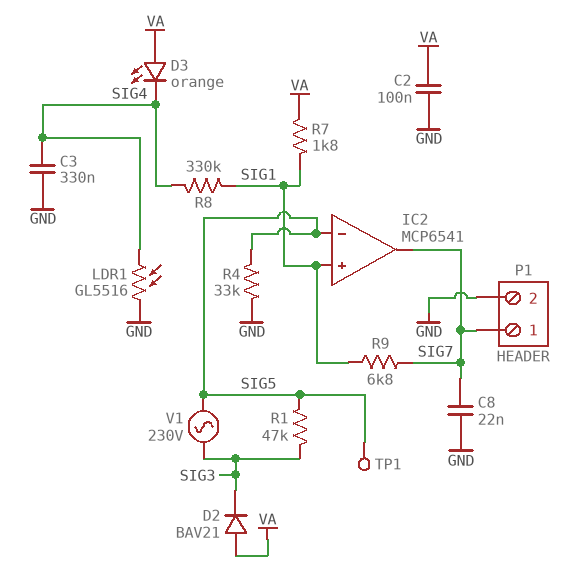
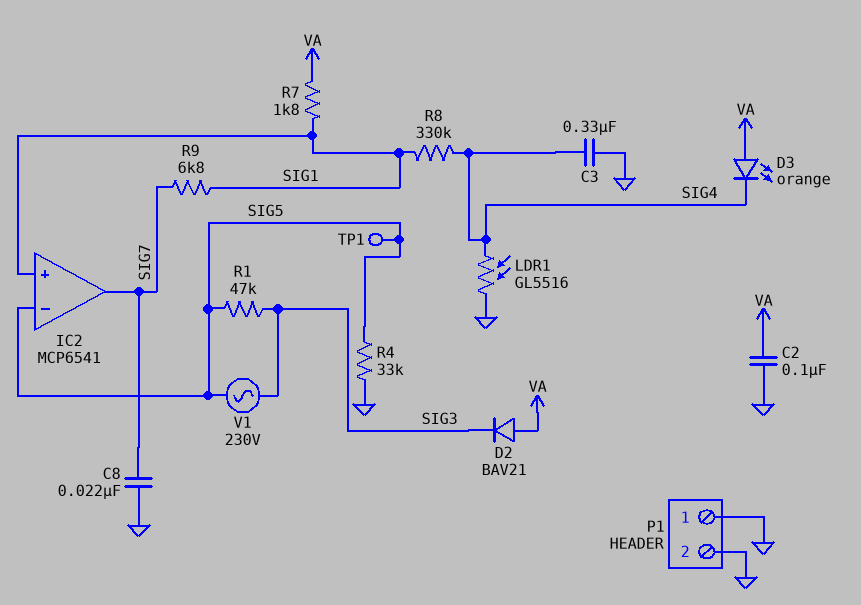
P1 pin 1: SIG7 -> GND

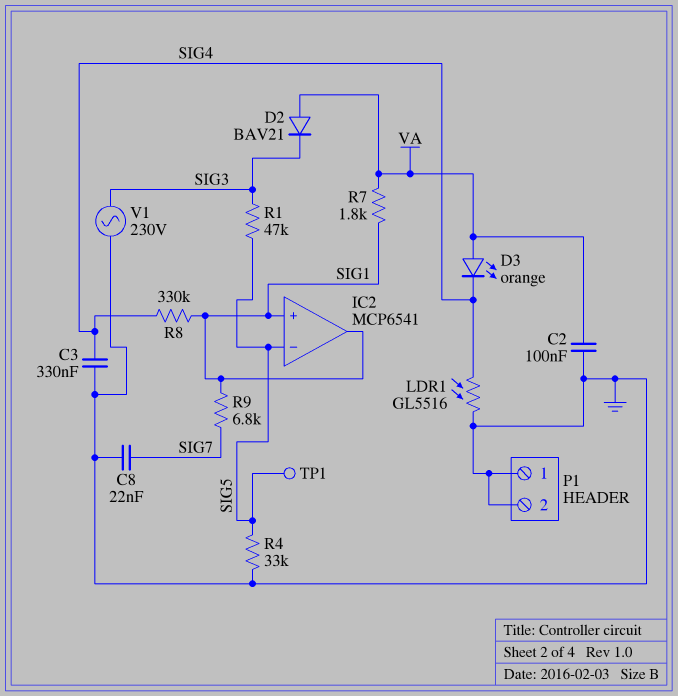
IC2 pin out: SIG7 -> SIG1
V1: AC 230V (SIG3, SIG5) -> AC 230V (GND, SIG3)

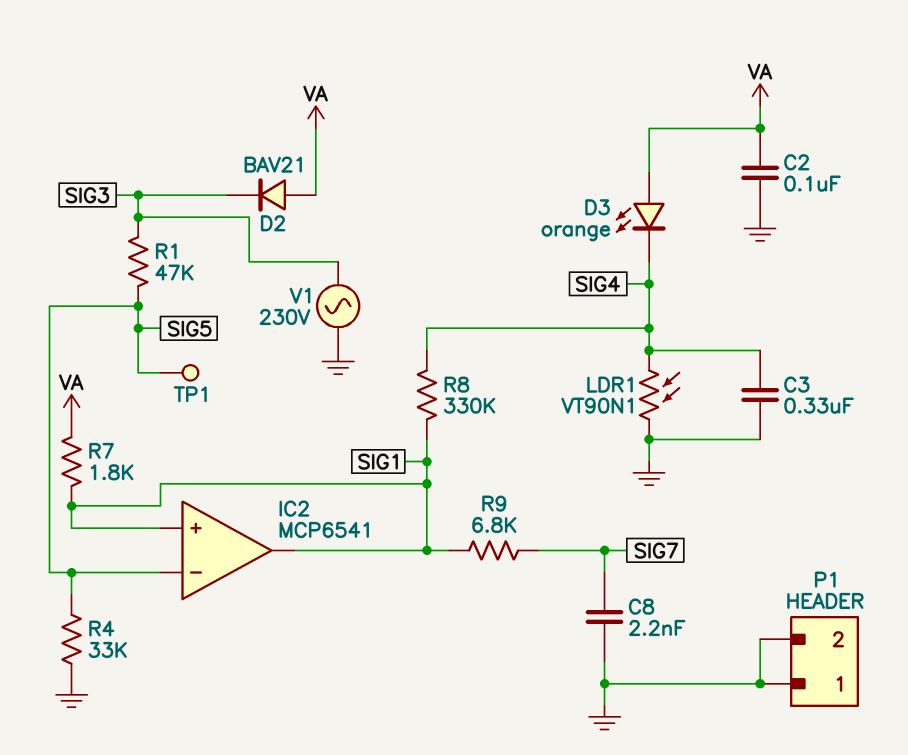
C8: 22nF (GND, SIG7) -> 2.2nF (GND, SIG7)
LDR1: GL5516 (GND, SIG4) -> VT90N1 (GND, SIG4)

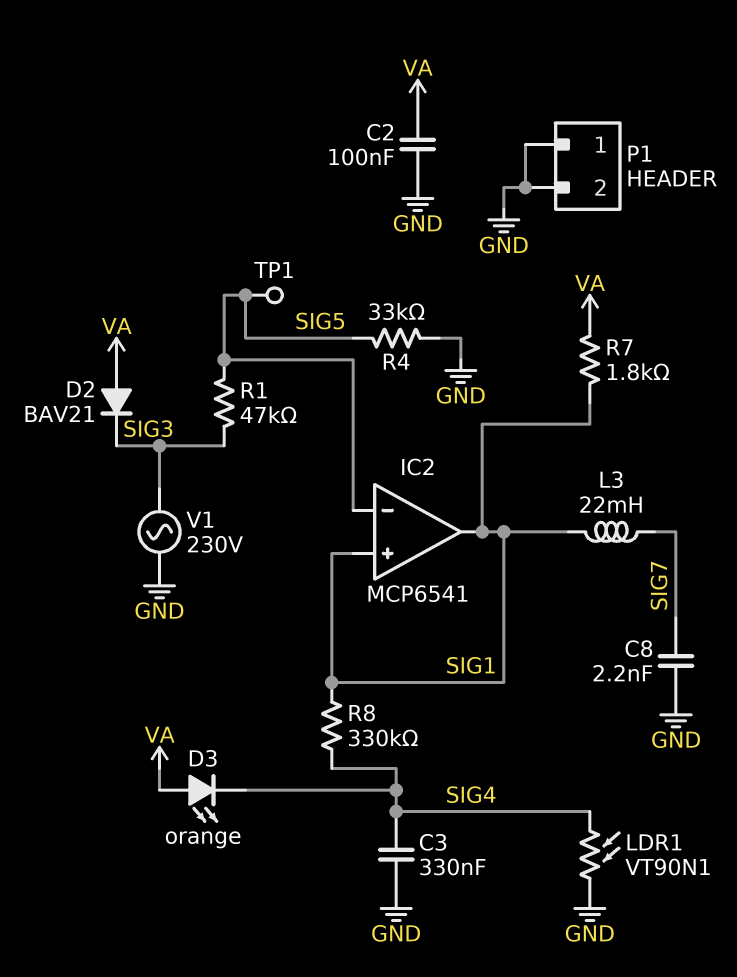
L3: none -> 22mH (SIG1, SIG7)
R9: 6.8k (SIG1, SIG7) -> none

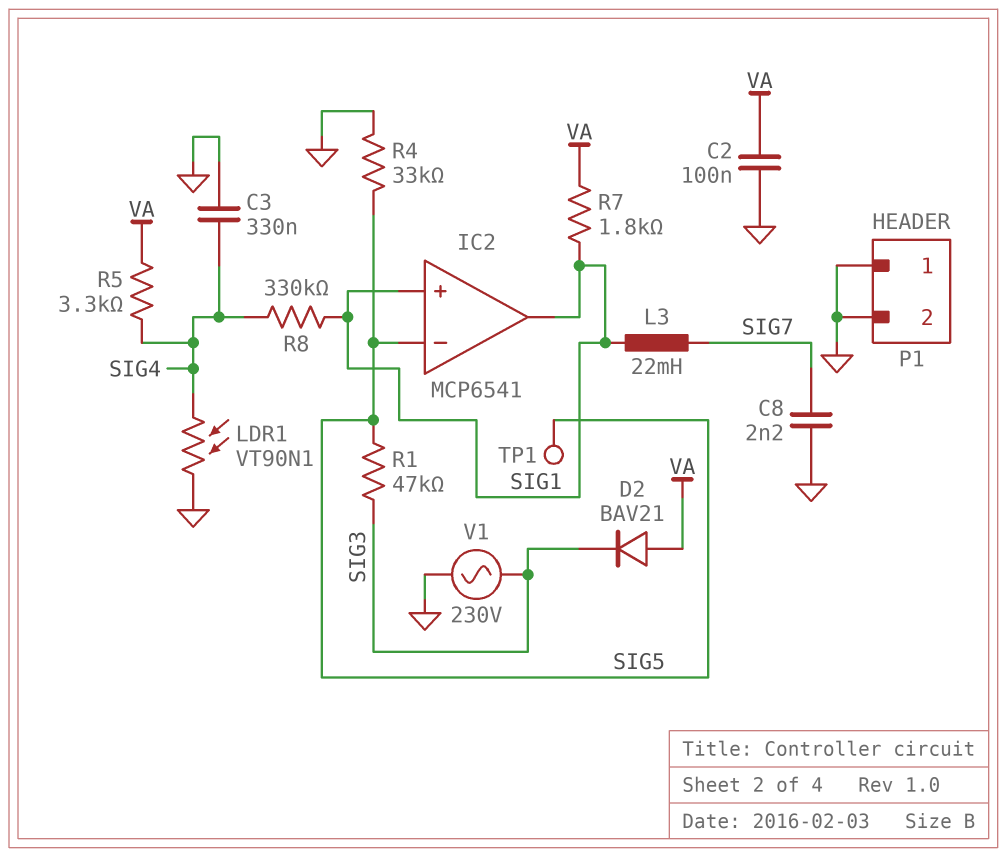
D3: LED orange (A VA, K SIG4) -> none
R5: none -> 3.3k (SIG4, VA)

